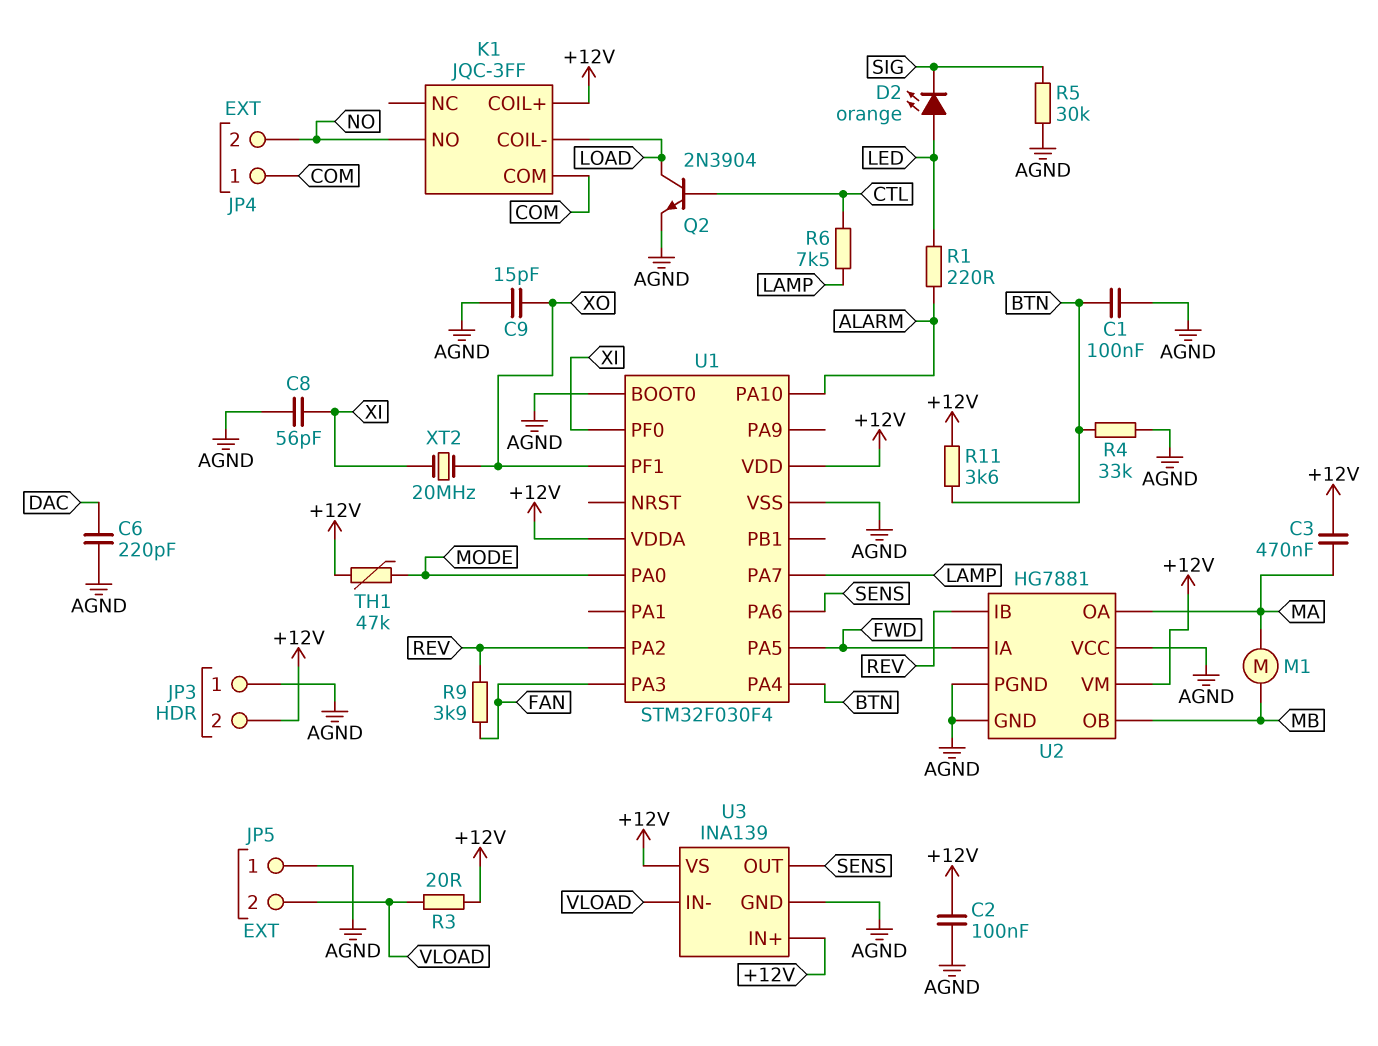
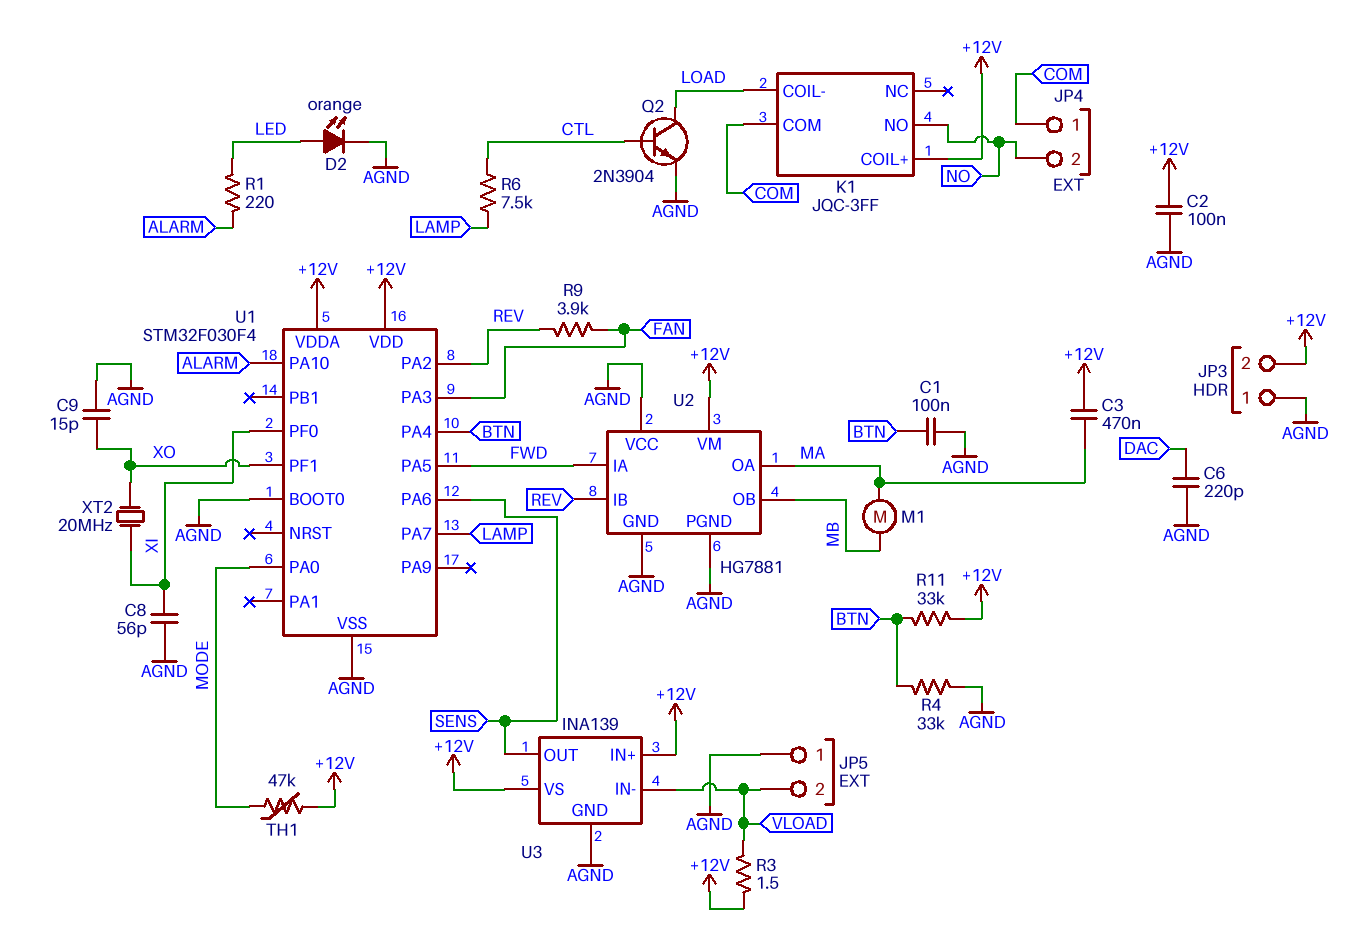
D2: LED orange (A LED, K SIG) -> LED orange (A LED, K AGND)
R3: 20 (+12V, VLOAD) -> 1.5 (+12V, VLOAD)
R5: 30k (AGND, SIG) -> none
R11: 3.6k (+12V, BTN) -> 33k (+12V, BTN)

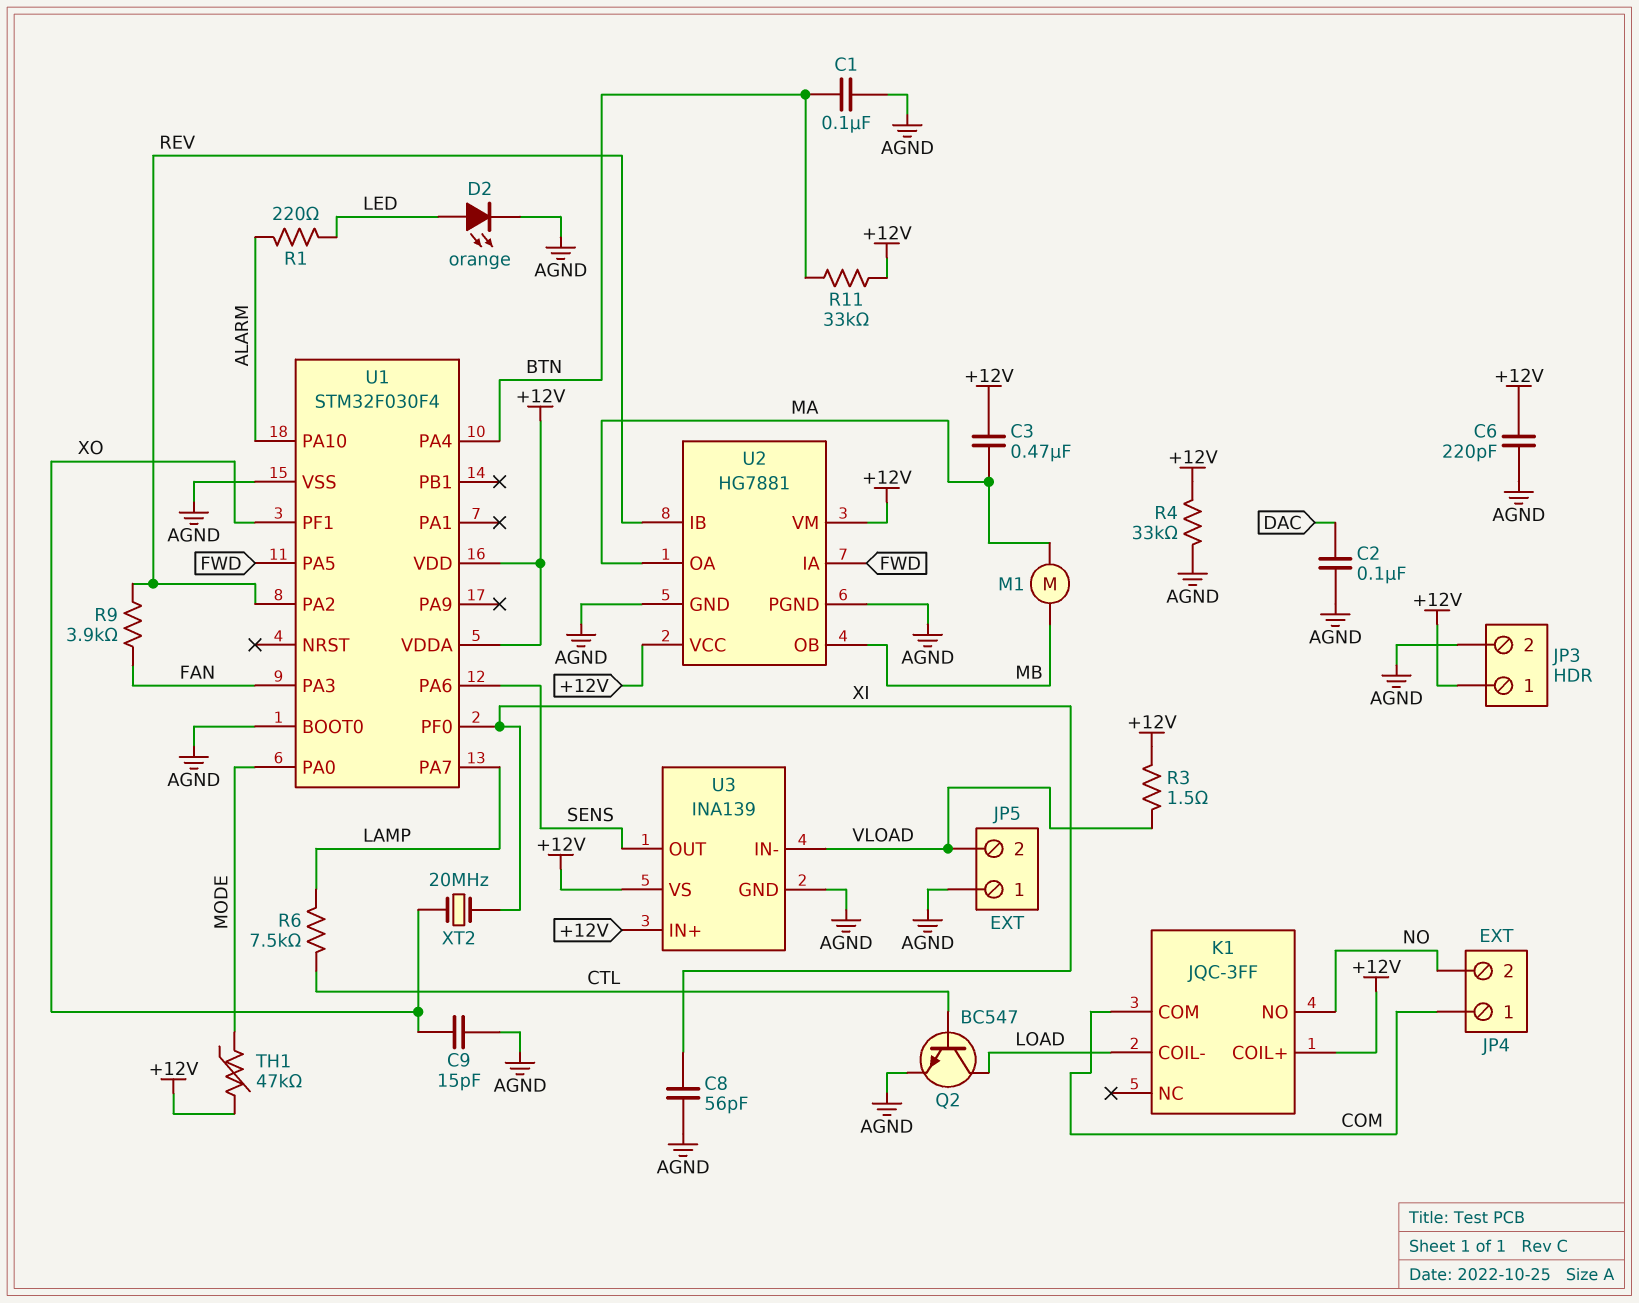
C2: 100nF (+12V, AGND) -> 100nF (AGND, DAC)
C6: 220pF (AGND, DAC) -> 220pF (+12V, AGND)
JP3 pin 1: AGND -> +12V
JP3 pin 2: +12V -> AGND
Q2: NPN 2N3904 (B CTL, C LOAD, E AGND) -> NPN BC547 (B CTL, C LOAD, E AGND)
R4: 33k (AGND, BTN) -> 33k (+12V, AGND)
U2 pin VCC: AGND -> +12V

